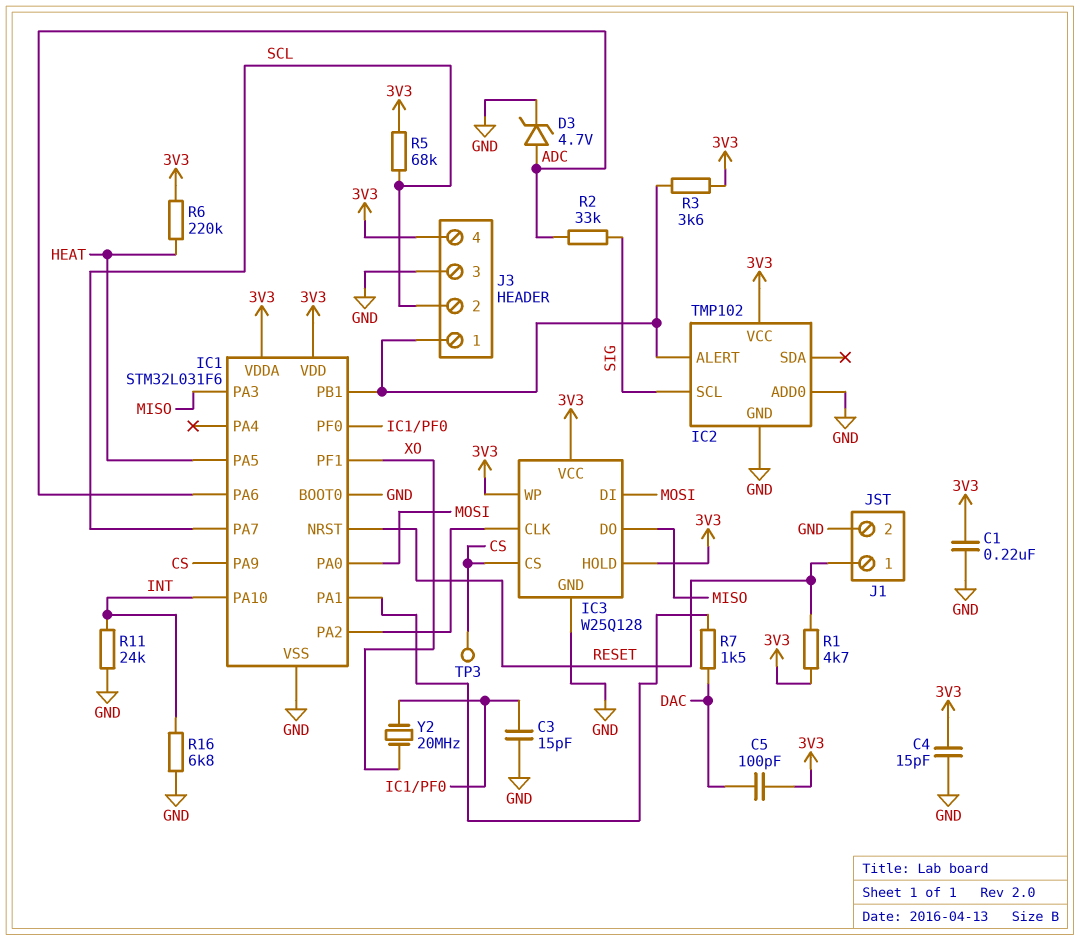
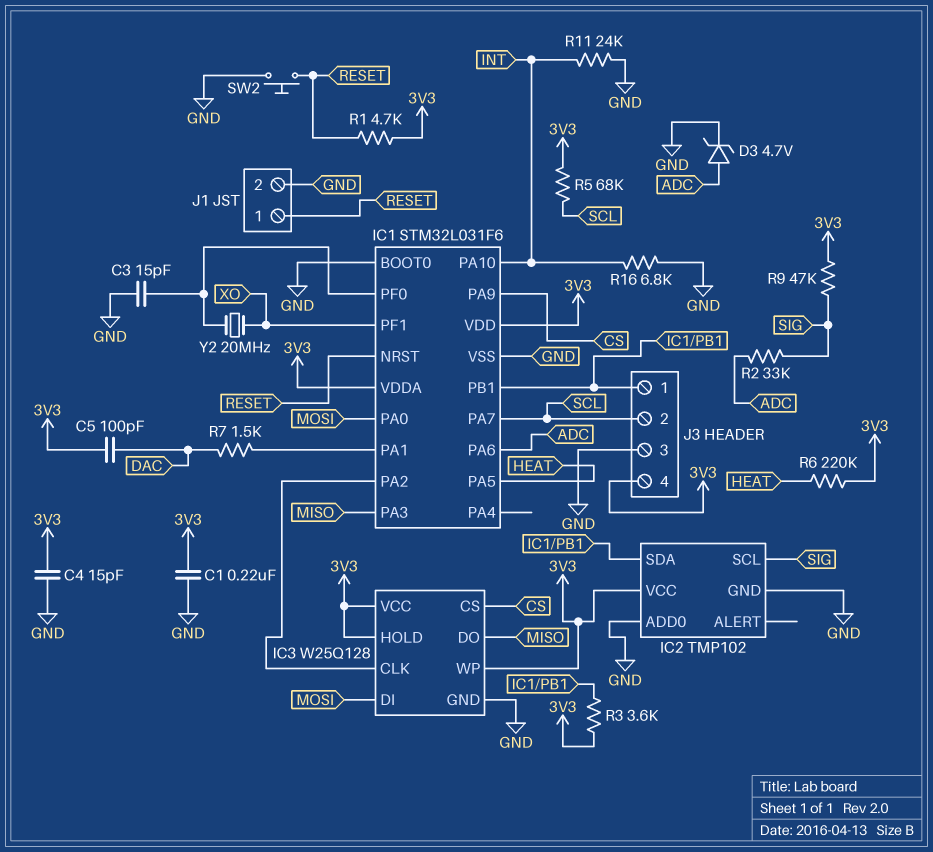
IC2 pin ALERT: IC1/PB1 -> none
IC2 pin SDA: none -> IC1/PB1
R9: none -> 47k (3V3, SIG)
SW2: none -> button (GND, RESET)
TP3: test point (CS) -> none

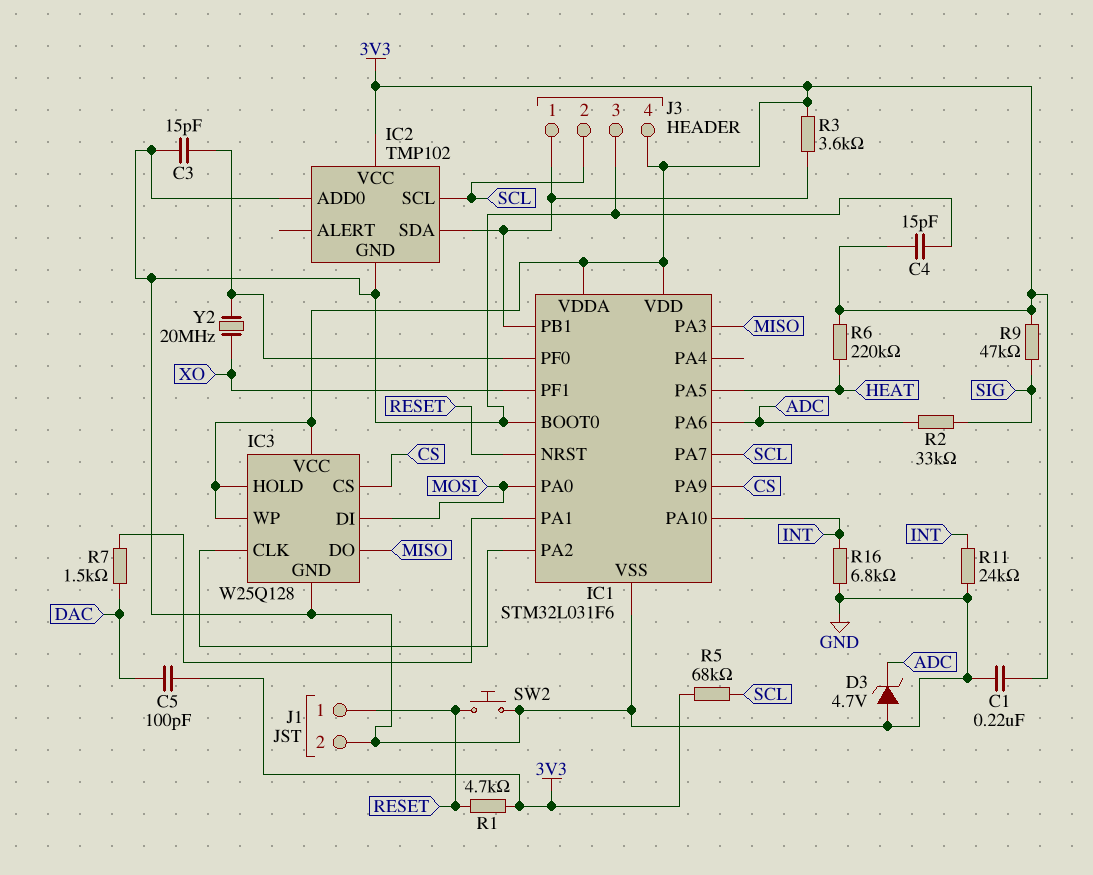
D3: zener 4.7V (A ADC, K GND) -> zener 4.7V (A GND, K ADC)
IC2 pin SCL: SIG -> SCL

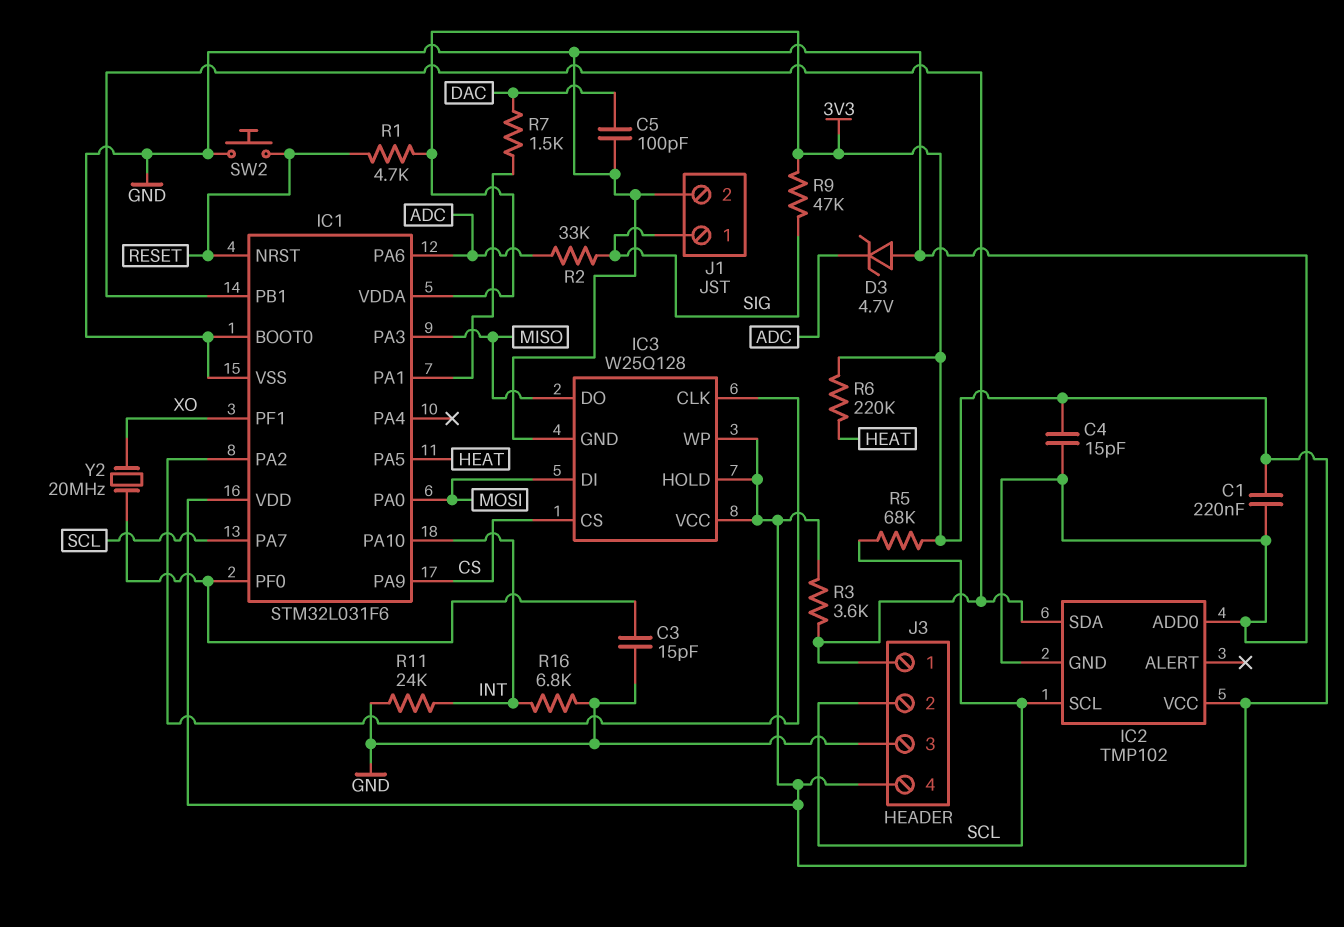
C5: 100pF (3V3, DAC) -> 100pF (DAC, GND)
J1 pin 1: RESET -> SIG

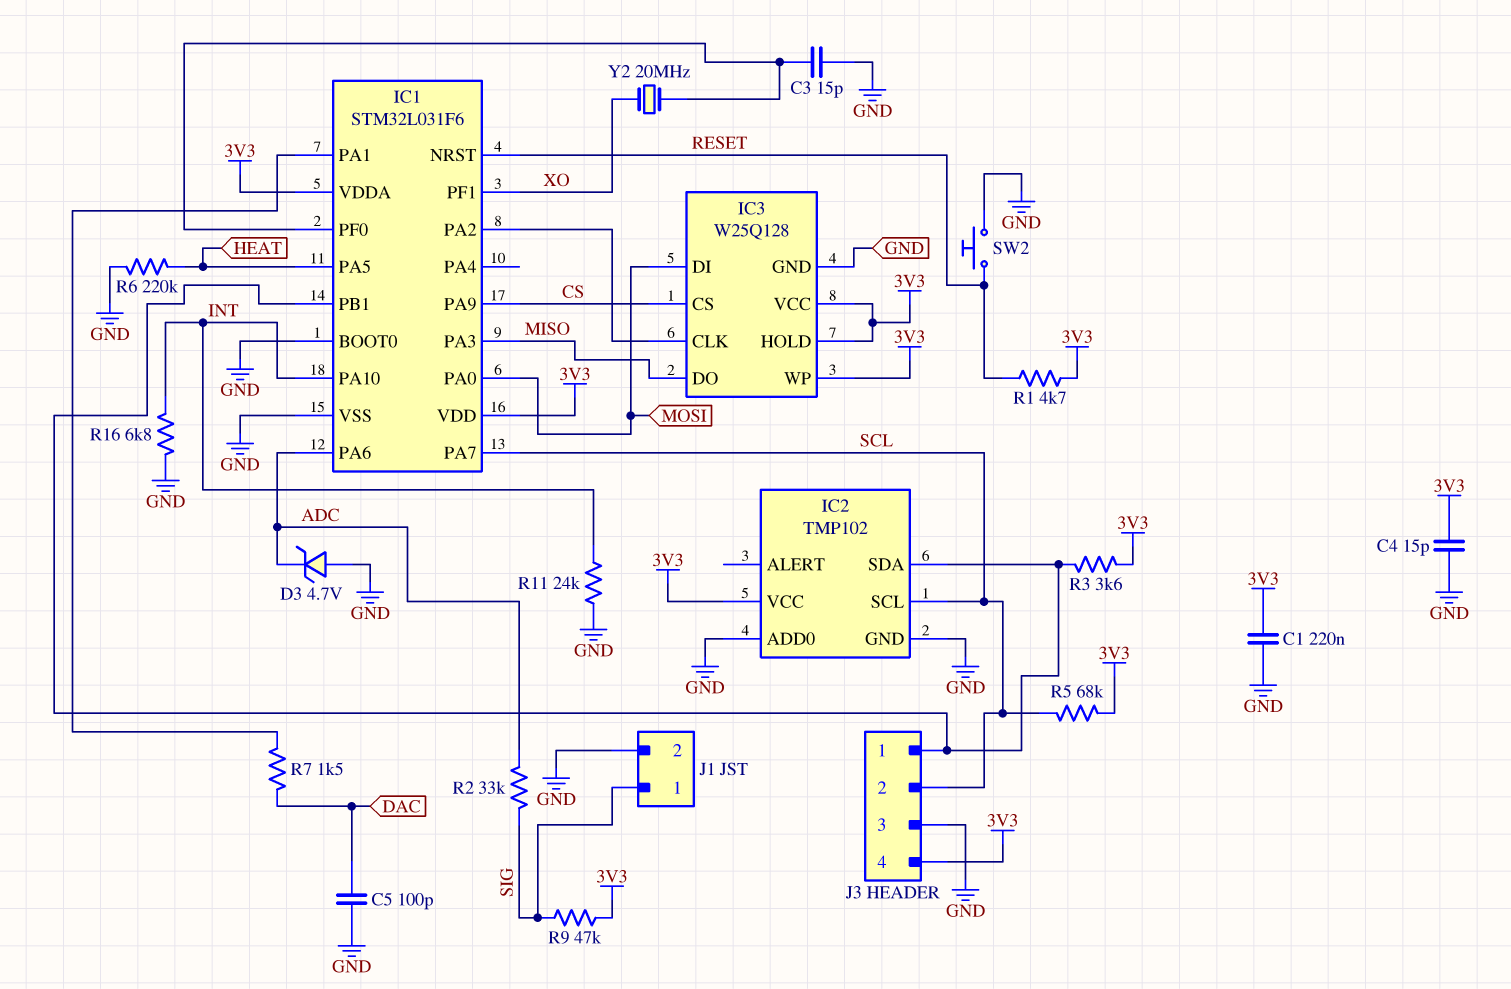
R6: 220k (3V3, HEAT) -> 220k (GND, HEAT)

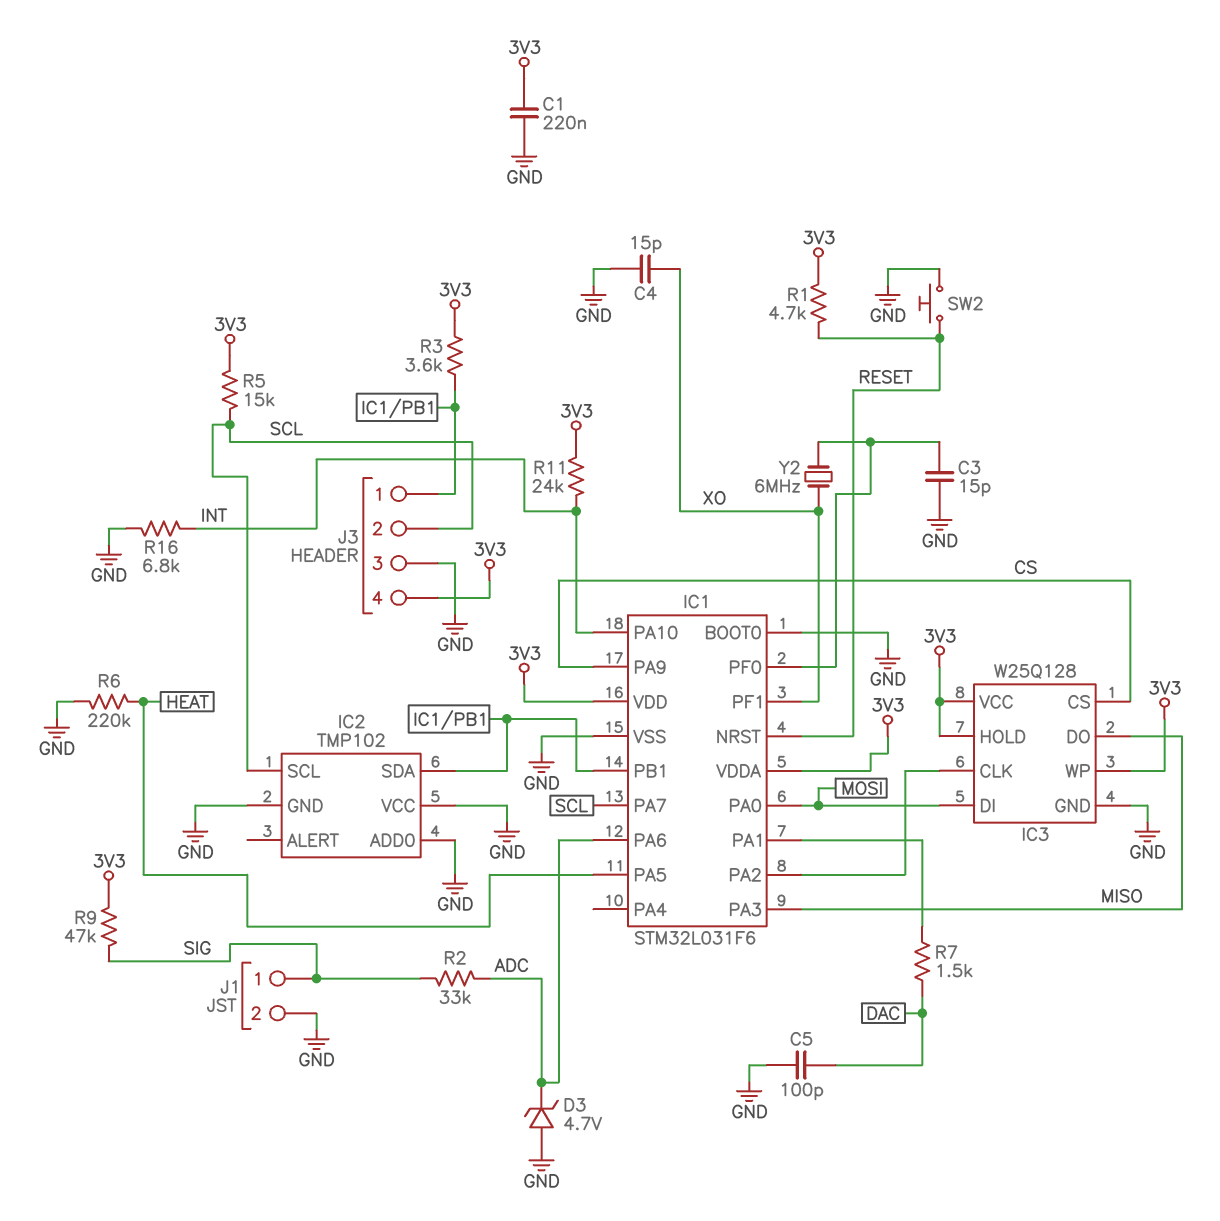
C4: 15pF (3V3, GND) -> 15pF (GND, XO)
IC2 pin VCC: 3V3 -> GND
R5: 68k (3V3, SCL) -> 15k (3V3, SCL)
R11: 24k (GND, INT) -> 24k (3V3, INT)
Y2: 20MHz (IC1/PF0, XO) -> 6MHz (IC1/PF0, XO)

